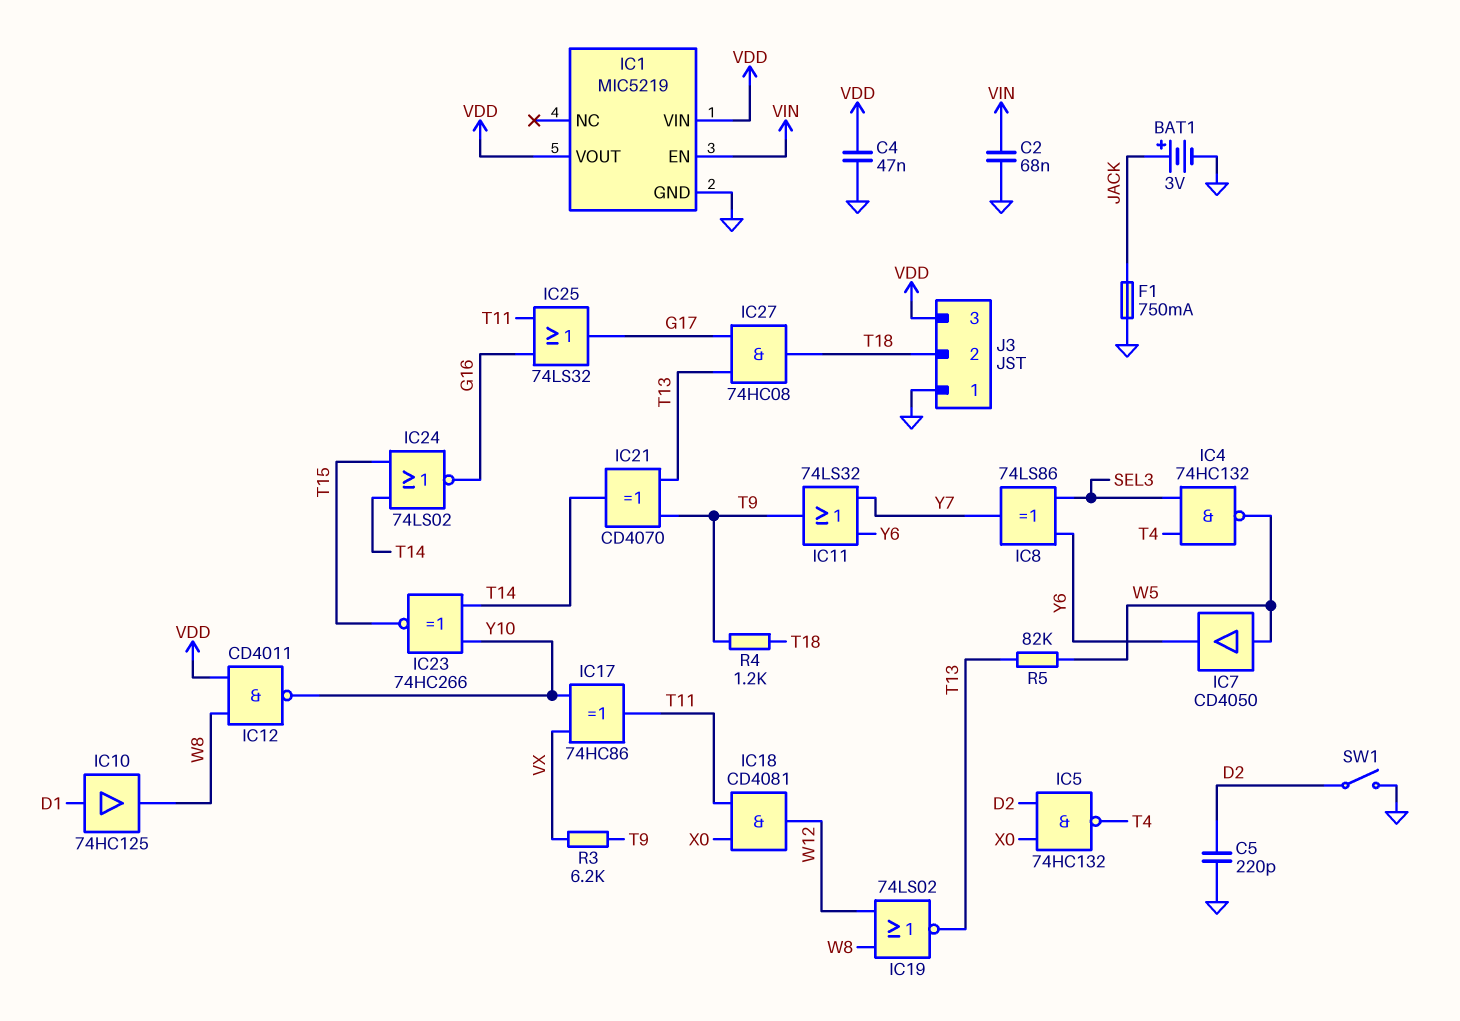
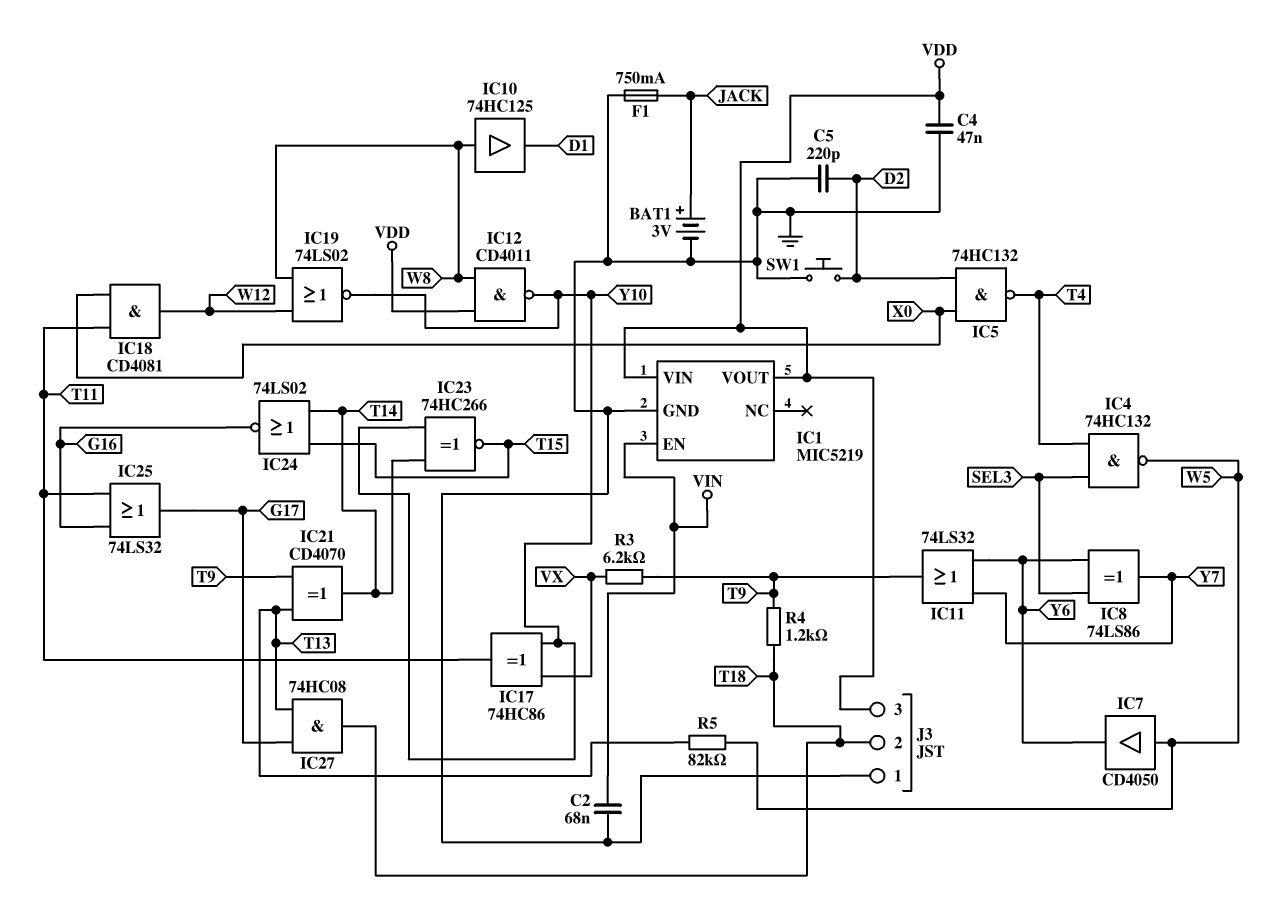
IC10: buffer 74HC125 (in D1, out W8) -> buffer 74HC125 (in W8, out D1)
IC19: NOR 74LS02 (in W8, in W12, out T13) -> NOR 74LS02 (in W8, in W12, out Y10)
SW1: switch (D2, GND) -> button (D2, GND)

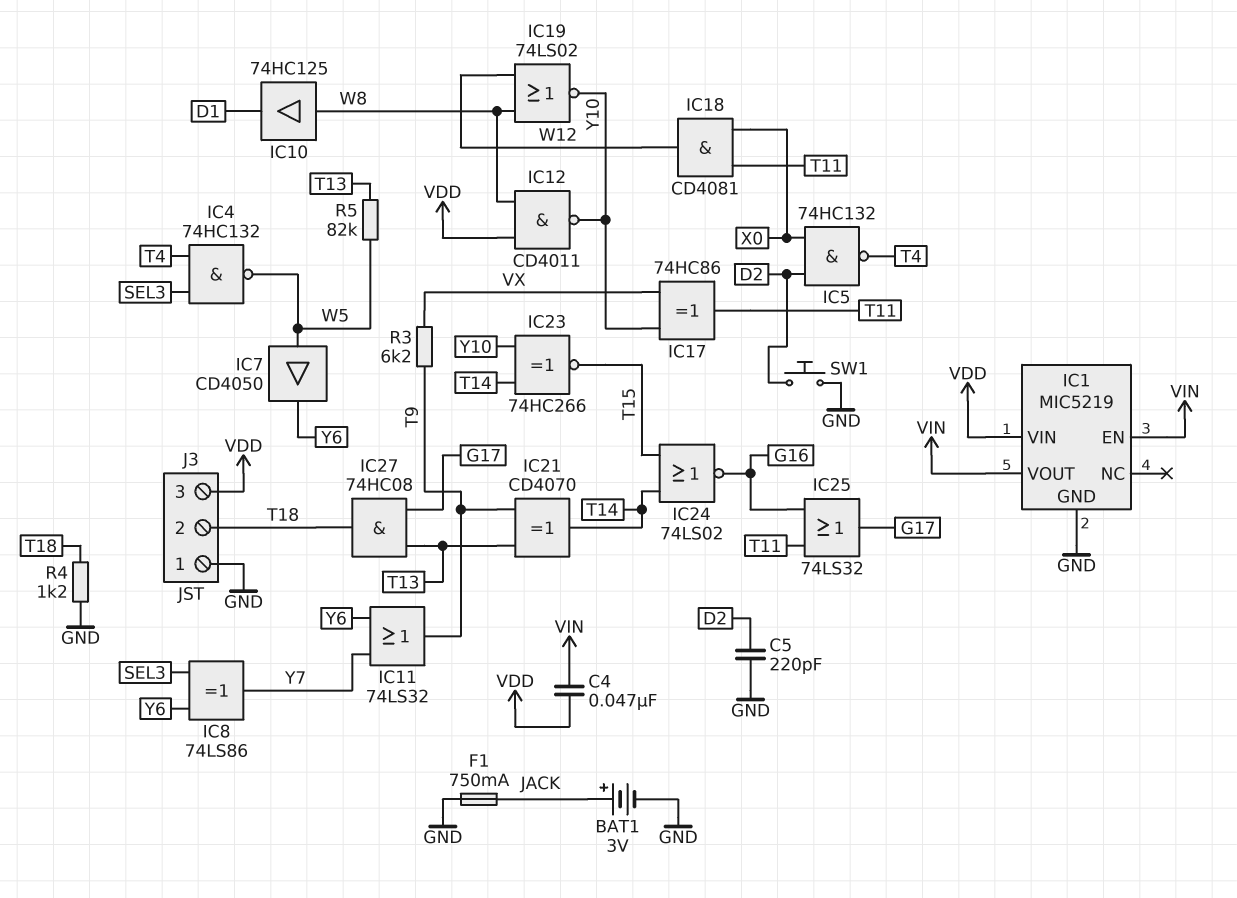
C2: 68nF (GND, VIN) -> none
C4: 47nF (GND, VDD) -> 47nF (VDD, VIN)
IC1 pin VOUT: VDD -> VIN
R4: 1.2k (T9, T18) -> 1.2k (GND, T18)

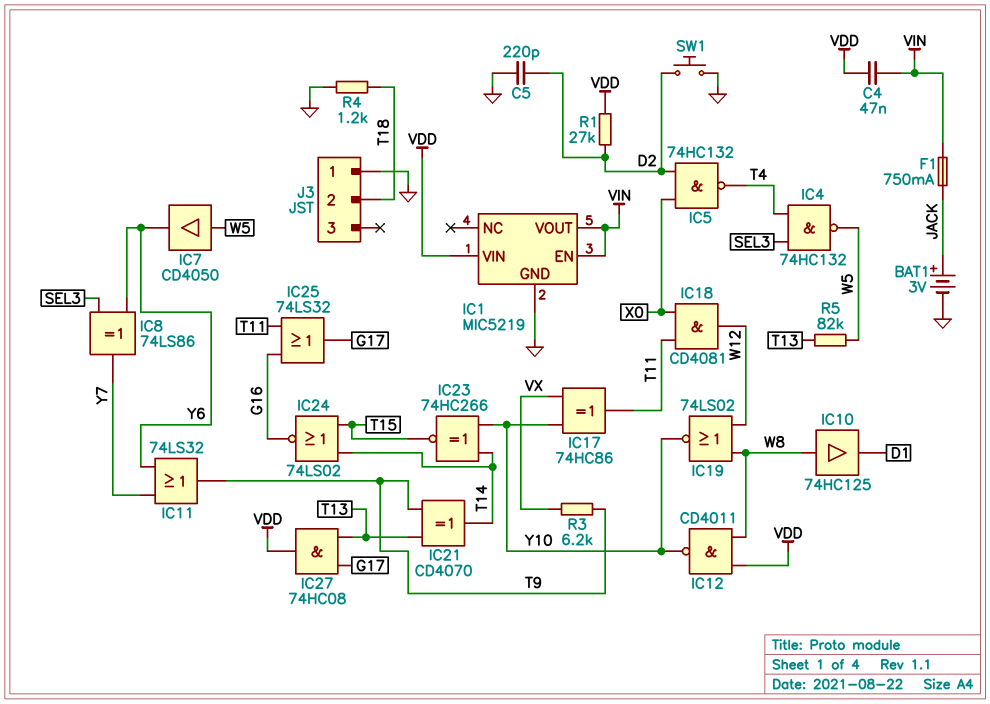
F1: 750mA (GND, JACK) -> 750mA (JACK, VIN)
IC27: AND 74HC08 (in G17, in T13, out T18) -> AND 74HC08 (in G17, in T13, out VDD)
J3 pin 3: VDD -> none
R1: none -> 27k (D2, VDD)

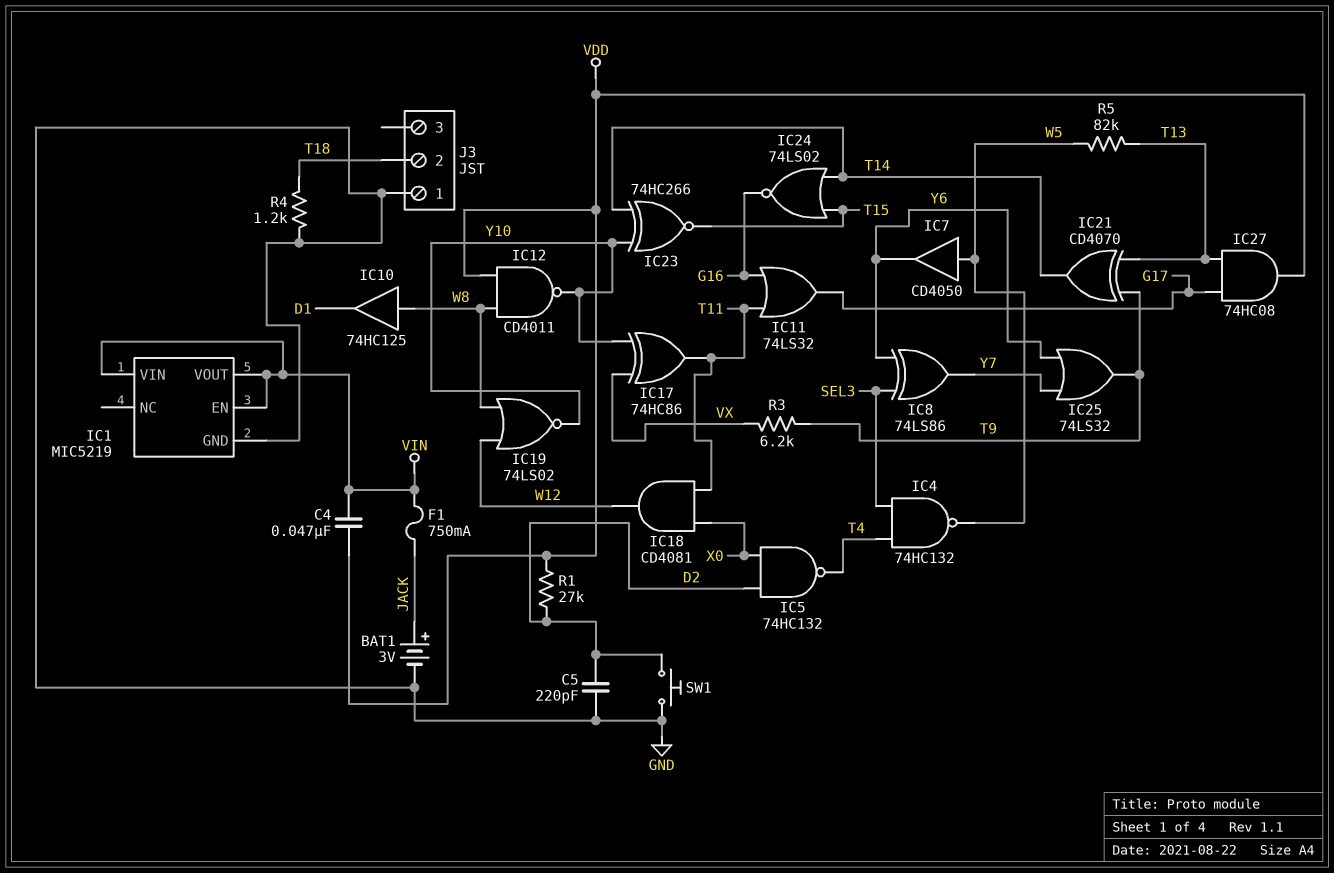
IC1 pin VIN: VDD -> VIN
IC11: OR 74LS32 (in Y6, in Y7, out T9) -> OR 74LS32 (in G16, in T11, out G17)
IC25: OR 74LS32 (in G16, in T11, out G17) -> OR 74LS32 (in Y6, in Y7, out T9)

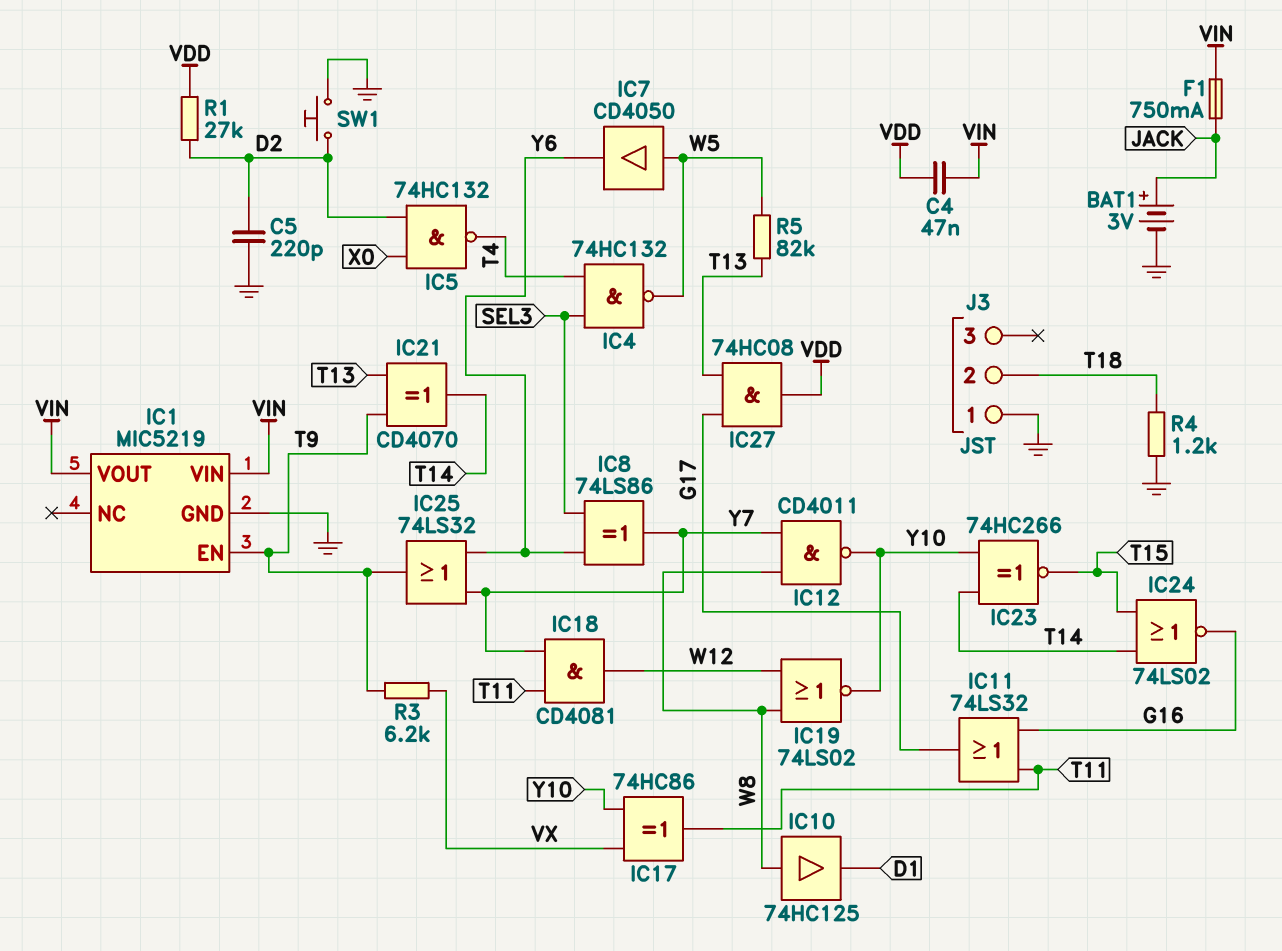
IC1 pin EN: VIN -> T9
IC12: NAND CD4011 (in VDD, in W8, out Y10) -> NAND CD4011 (in W8, in Y7, out Y10)
IC18: AND CD4081 (in T11, in X0, out W12) -> AND CD4081 (in T11, in Y7, out W12)

